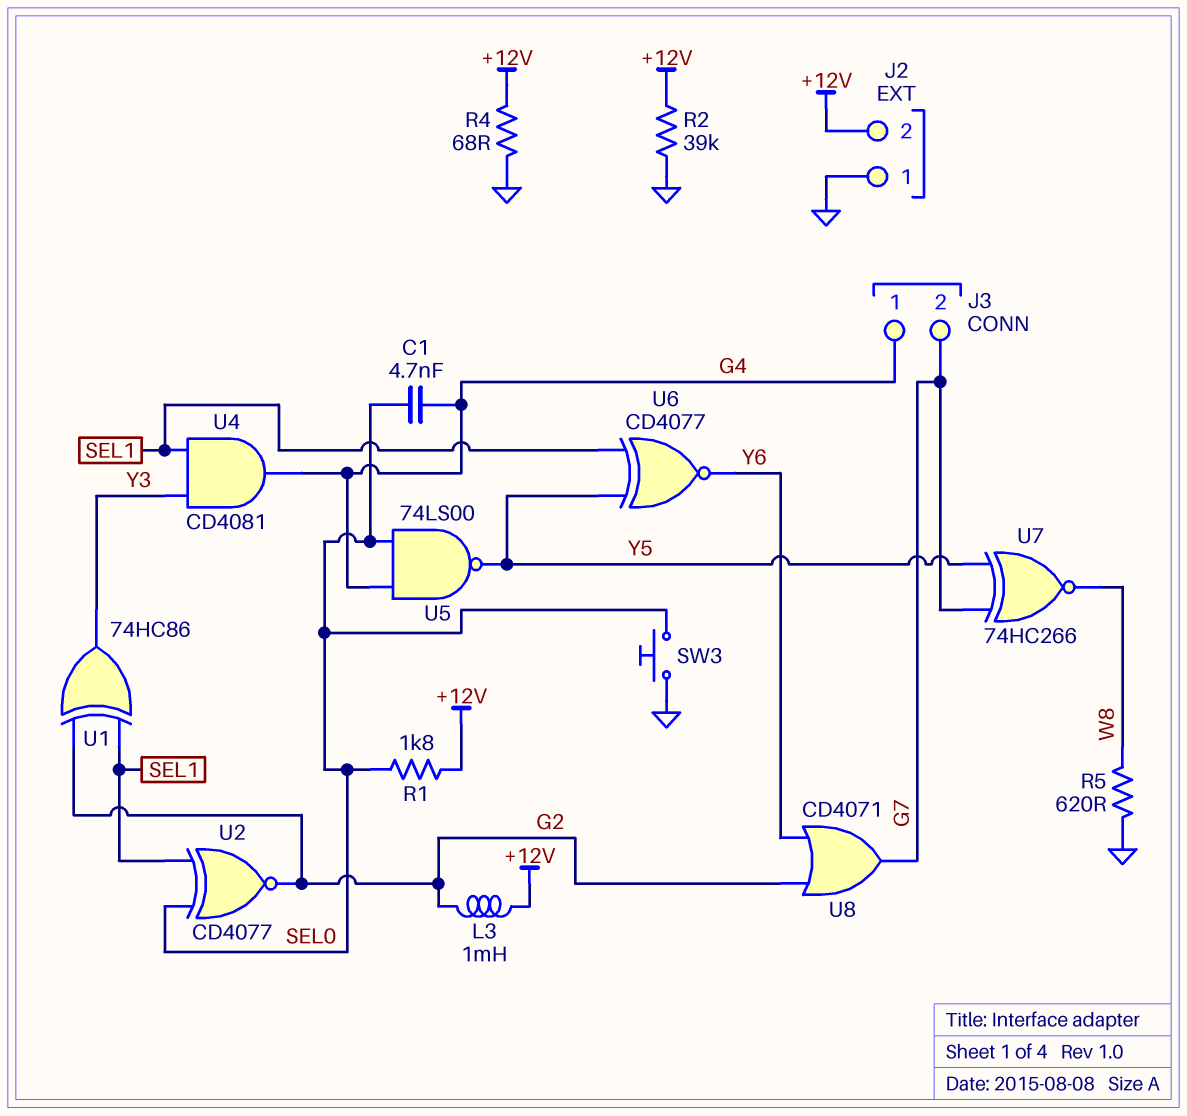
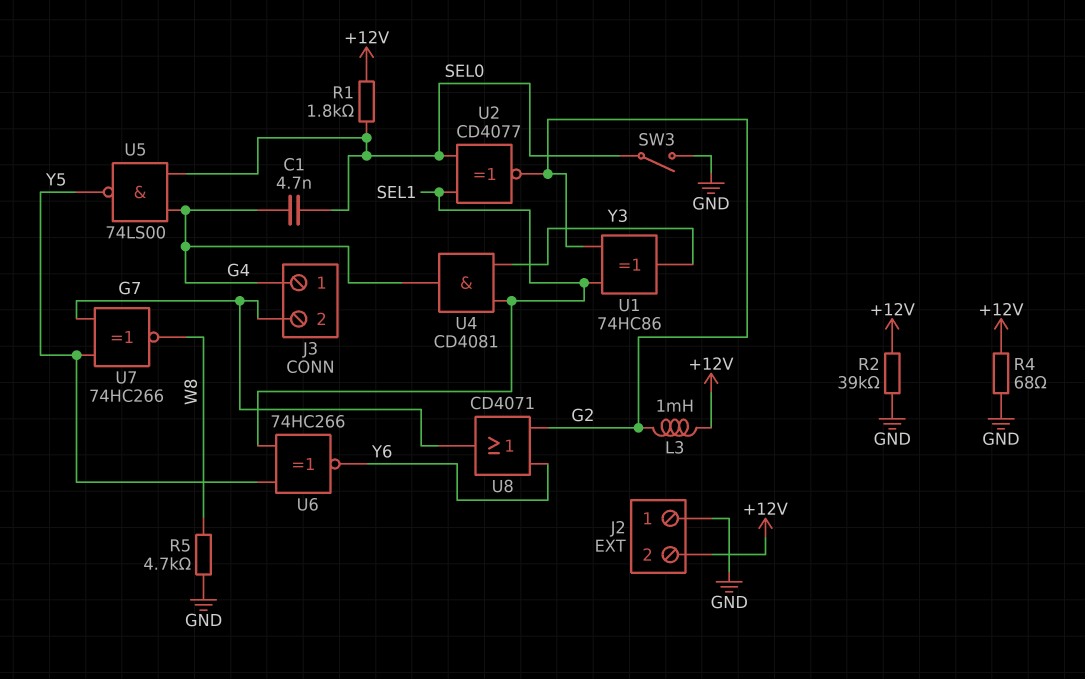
R5: 620 (GND, W8) -> 4.7k (GND, W8)
SW3: button (GND, SEL0) -> switch (GND, SEL0)
U6: XNOR CD4077 (in SEL1, in Y5, out Y6) -> XNOR 74HC266 (in SEL1, in Y5, out Y6)

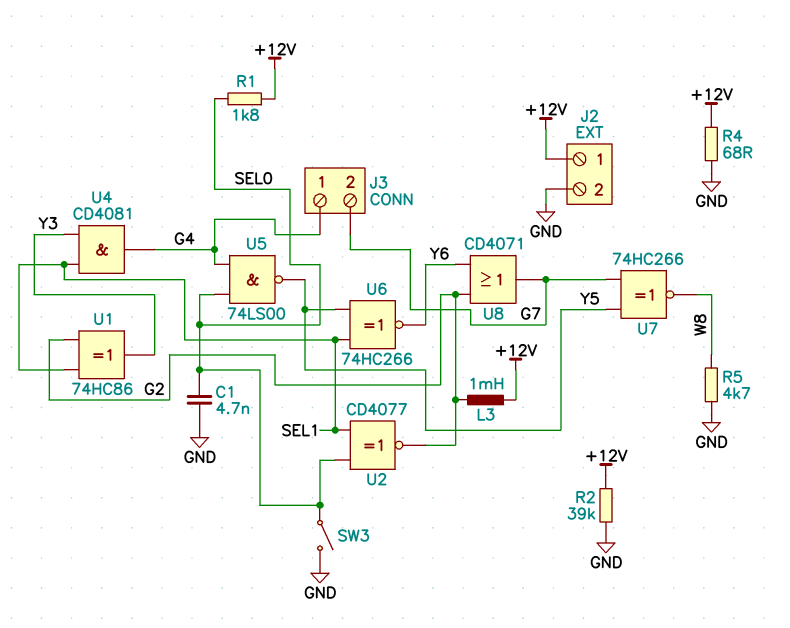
C1: 4.7nF (G4, SEL0) -> 4.7nF (GND, SEL0)
J2 pin 1: GND -> +12V
J2 pin 2: +12V -> GND

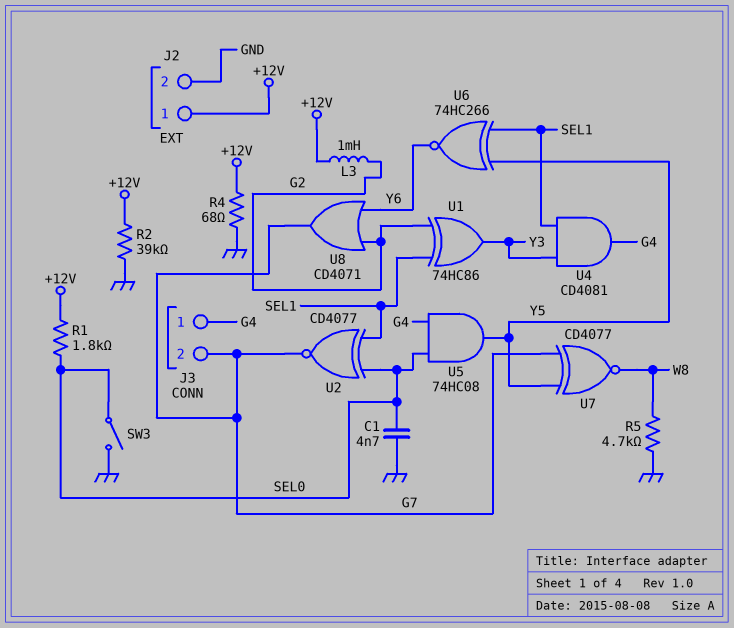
U2: XNOR CD4077 (in SEL0, in SEL1, out G2) -> XNOR CD4077 (in SEL0, in SEL1, out G7)
U5: NAND 74LS00 (in G4, in SEL0, out Y5) -> AND 74HC08 (in G4, in SEL0, out Y5)
U7: XNOR 74HC266 (in G7, in Y5, out W8) -> XNOR CD4077 (in G7, in Y5, out W8)

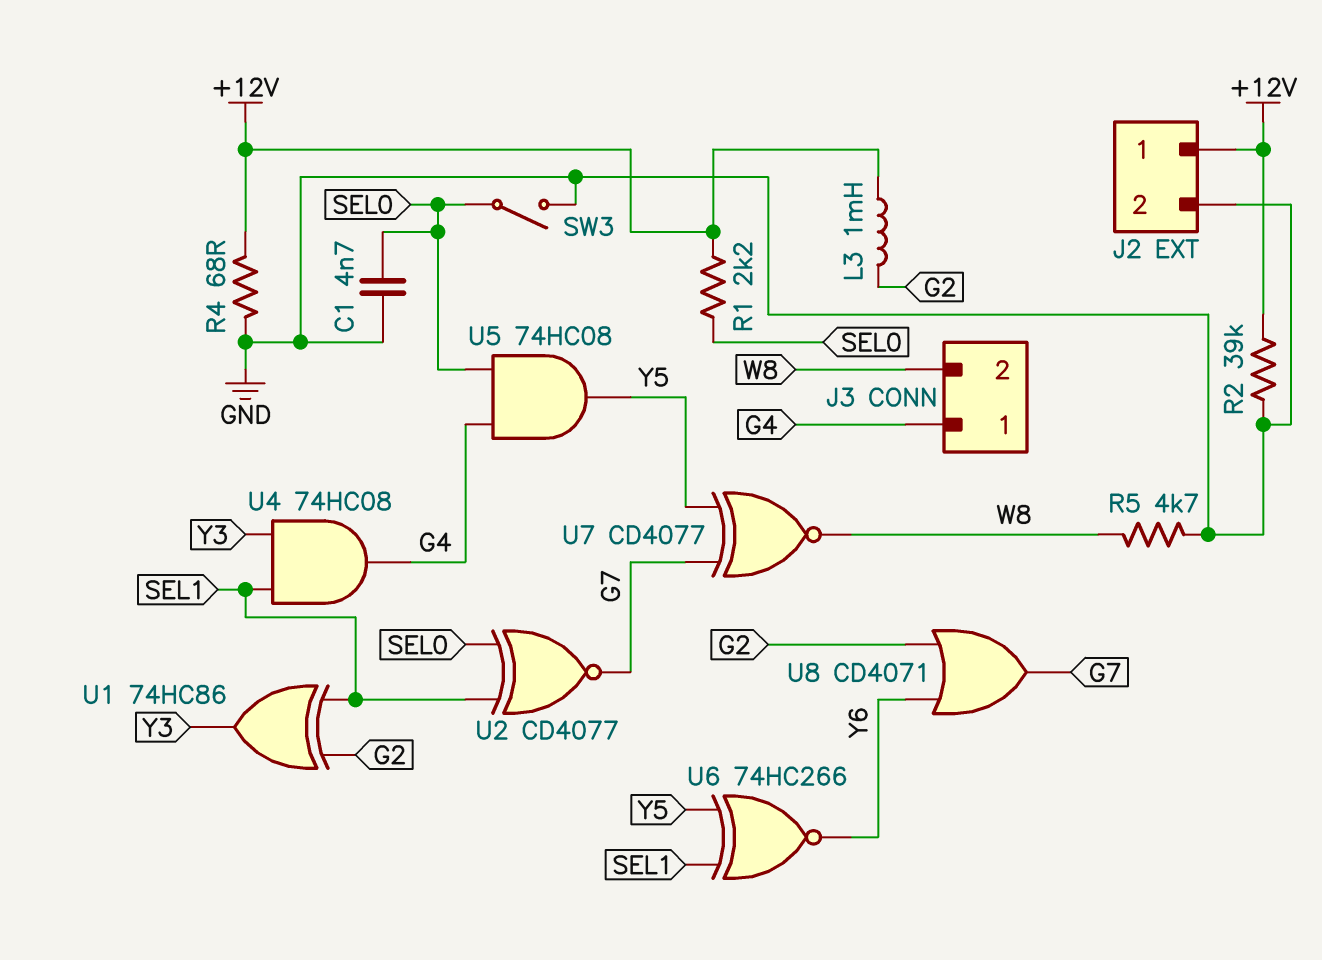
J3 pin 2: G7 -> W8
R1: 1.8k (+12V, SEL0) -> 2.2k (+12V, SEL0)
U4: AND CD4081 (in SEL1, in Y3, out G4) -> AND 74HC08 (in SEL1, in Y3, out G4)

